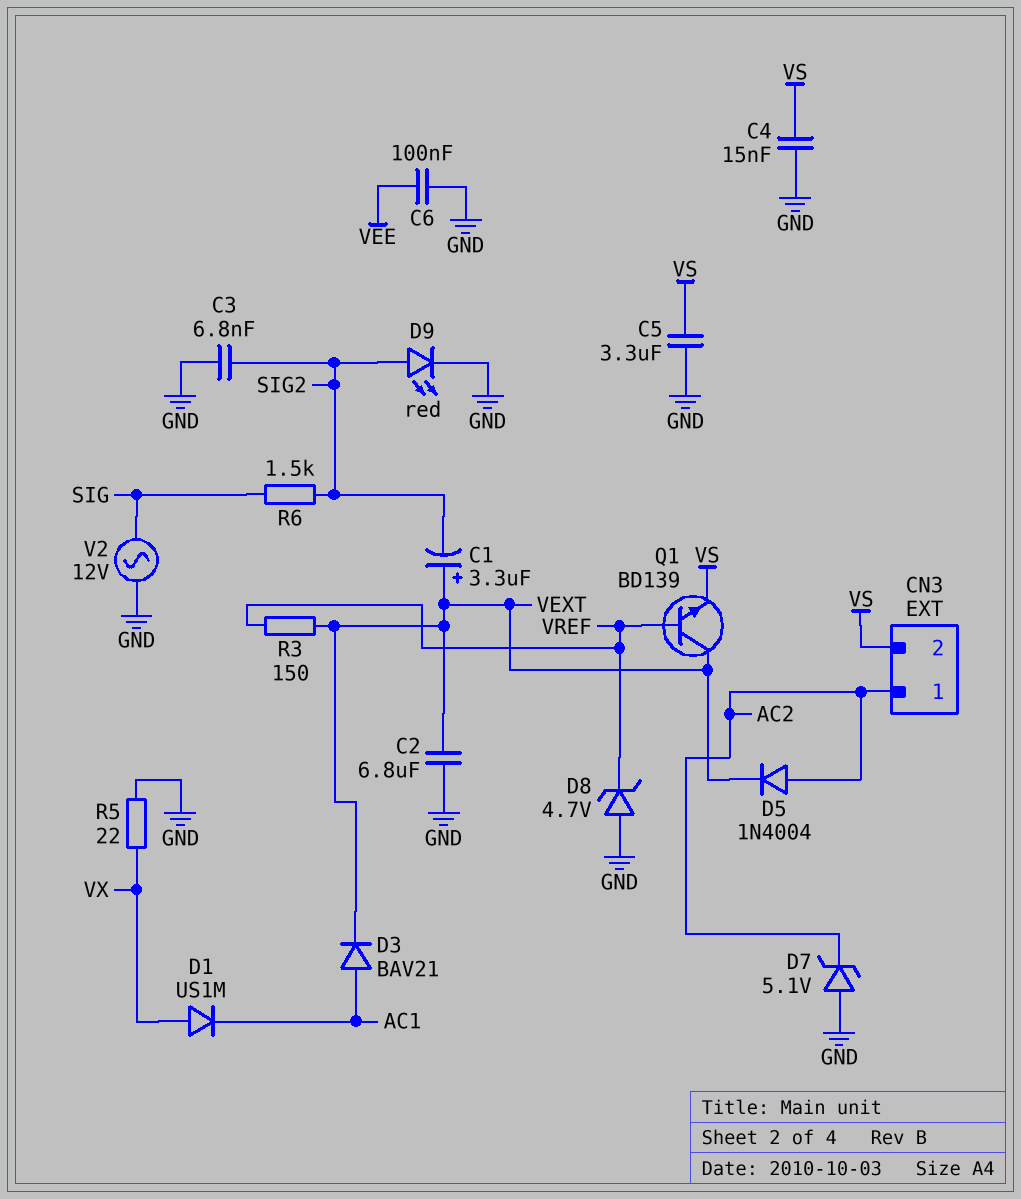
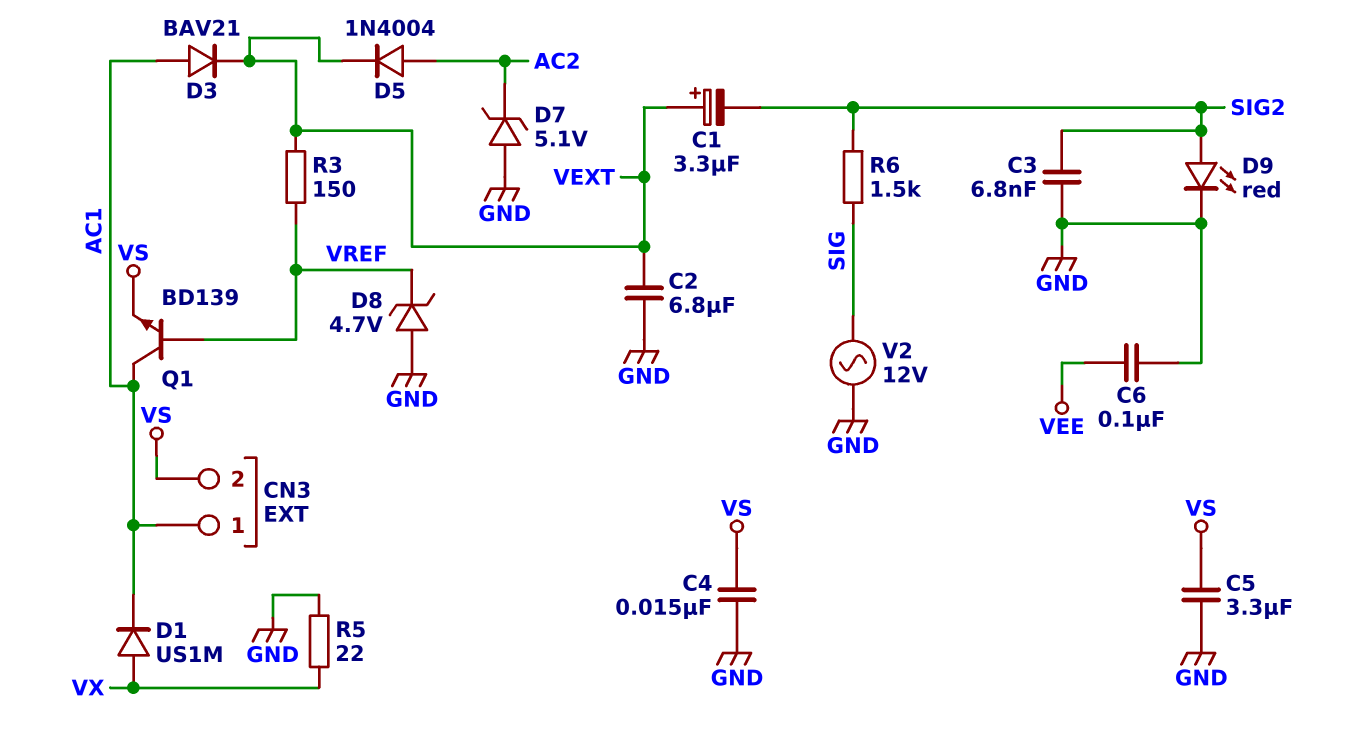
CN3 pin 1: AC2 -> AC1
Q1: NPN BD139 (B VREF, C VEXT, E VS) -> NPN BD139 (B VREF, C AC1, E VS)

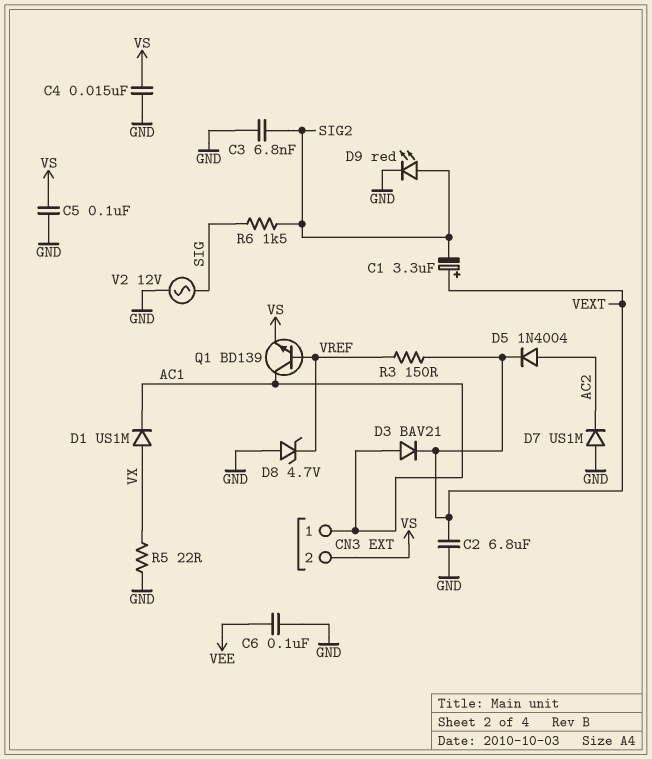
C5: 3.3uF (GND, VS) -> 100nF (GND, VS)
D7: zener 5.1V (A GND, K AC2) -> diode US1M (A GND, K AC2)

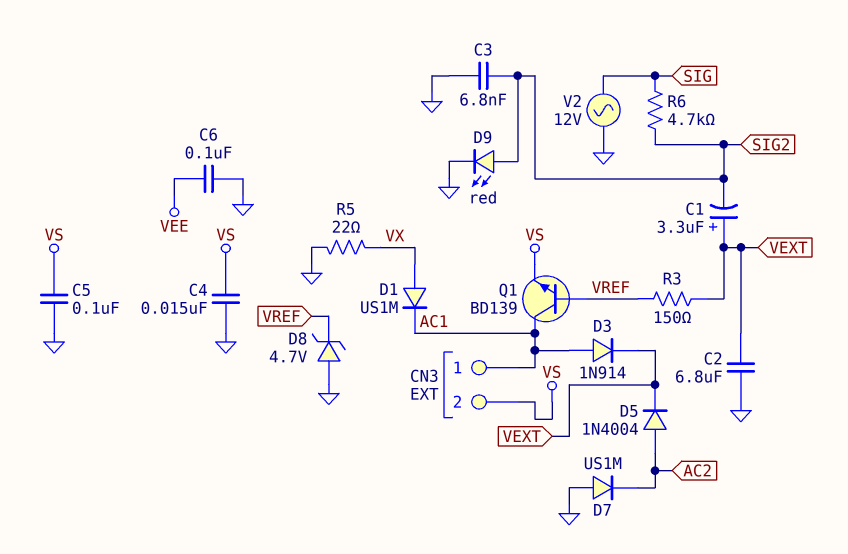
D3: diode BAV21 (A AC1, K VEXT) -> diode 1N914 (A AC1, K VEXT)
R6: 1.5k (SIG, SIG2) -> 4.7k (SIG, SIG2)

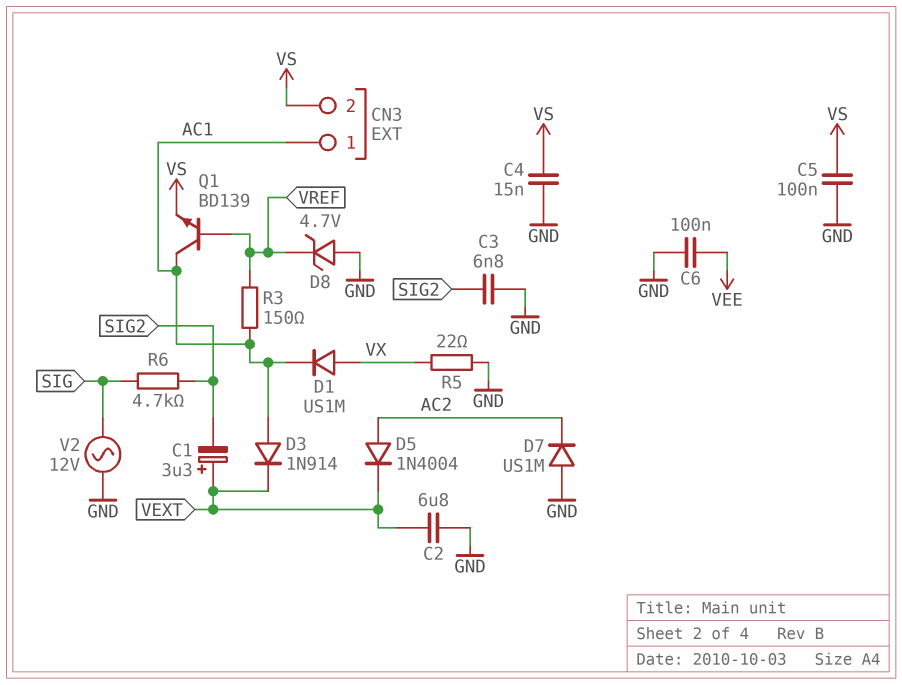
D9: LED red (A SIG2, K GND) -> none
R3: 150 (VEXT, VREF) -> 150 (AC1, VREF)

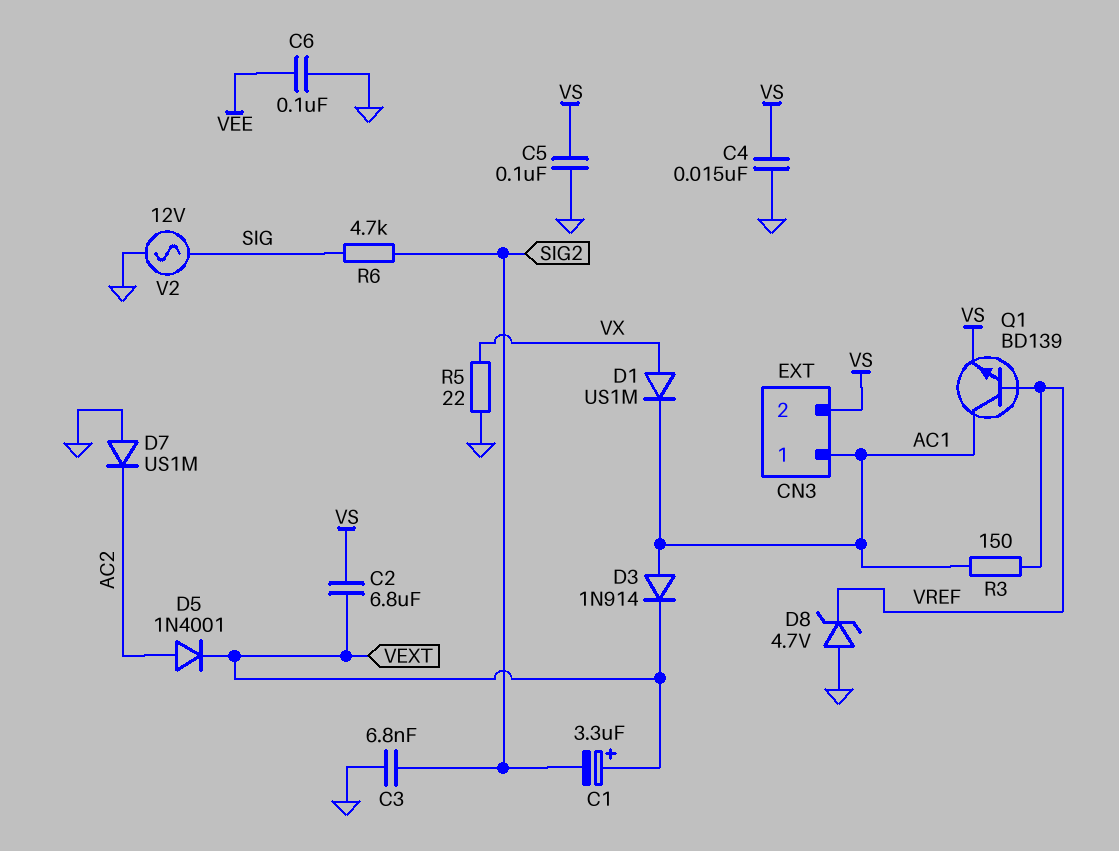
C2: 6.8uF (GND, VEXT) -> 6.8uF (VEXT, VS)
D5: diode 1N4004 (A AC2, K VEXT) -> diode 1N4001 (A AC2, K VEXT)

